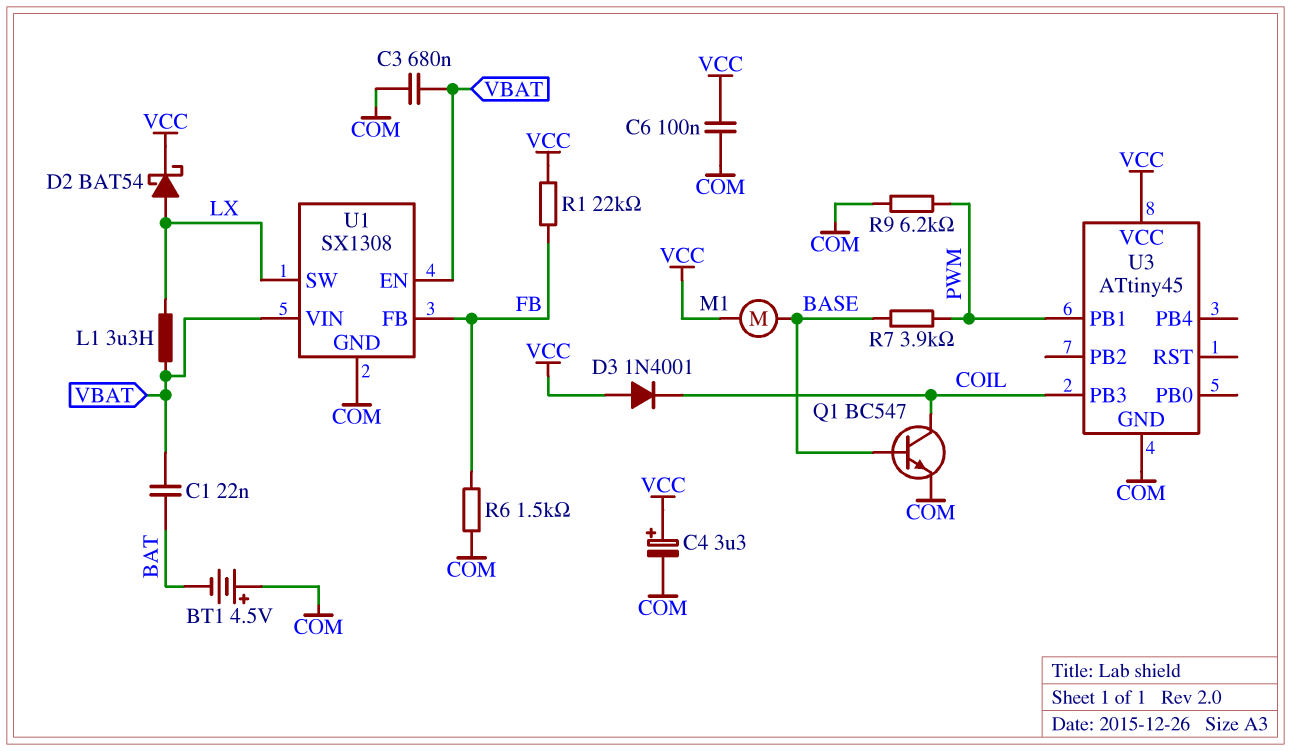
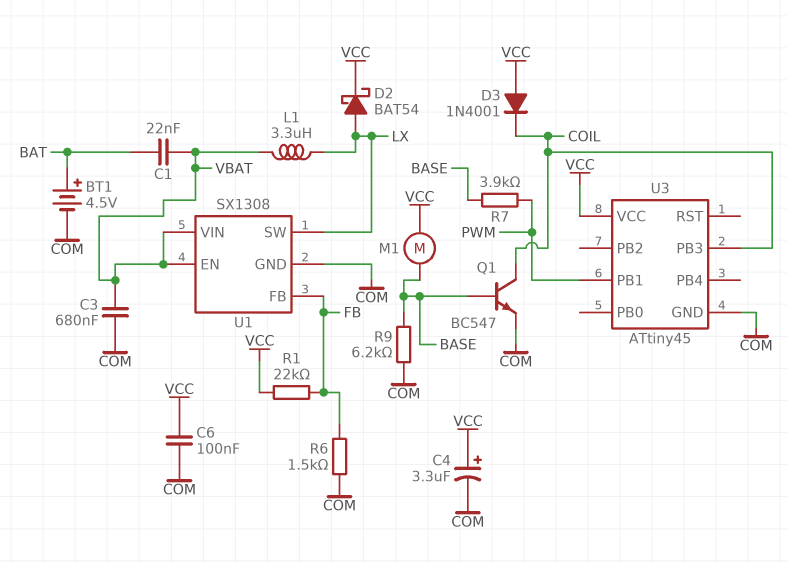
BT1: 4.5V (plus COM, minus BAT) -> 4.5V (plus BAT, minus COM)
R9: 6.2k (COM, PWM) -> 6.2k (BASE, COM)

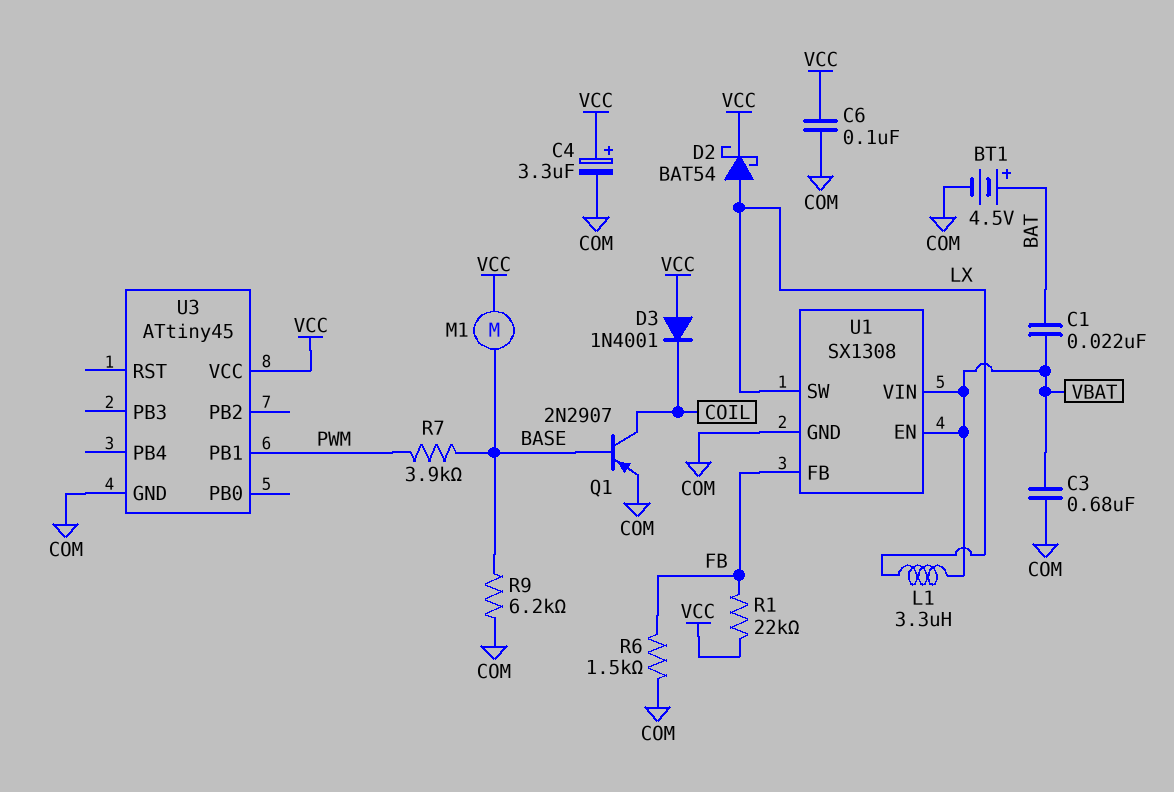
Q1: NPN BC547 (B BASE, C COIL, E COM) -> PNP 2N2907 (B BASE, C COIL, E COM)
U3 pin PB3: COIL -> none

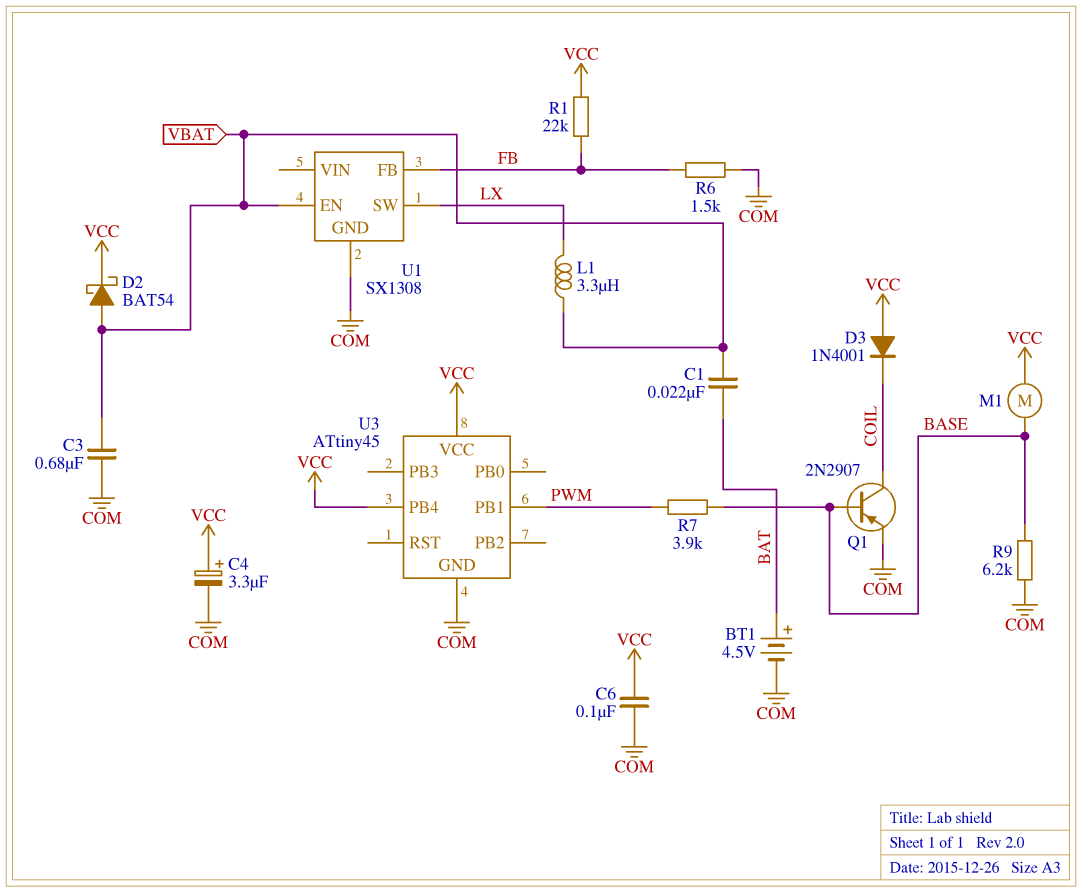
D2: schottky BAT54 (A LX, K VCC) -> schottky BAT54 (A VBAT, K VCC)
U1 pin VIN: VBAT -> none
U3 pin PB4: none -> VCC

